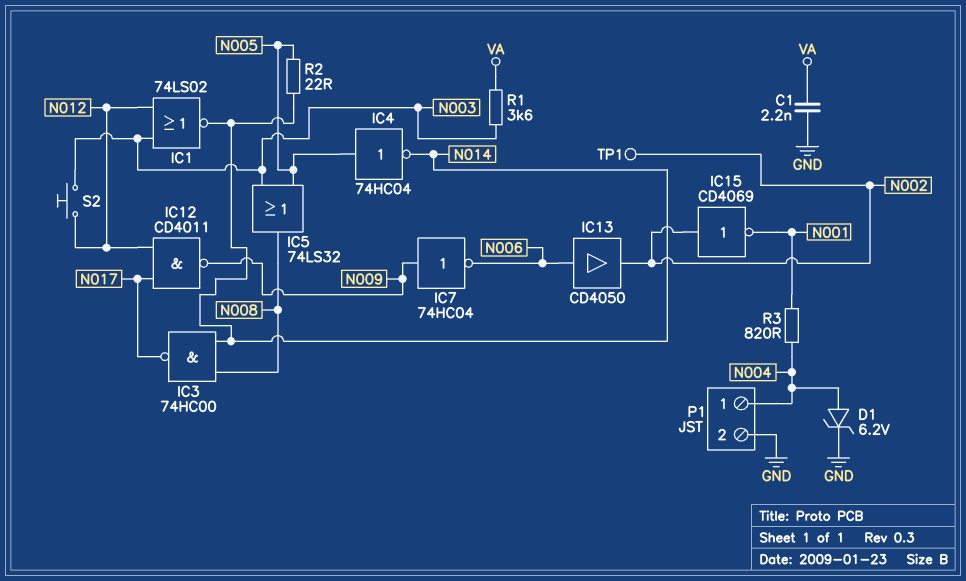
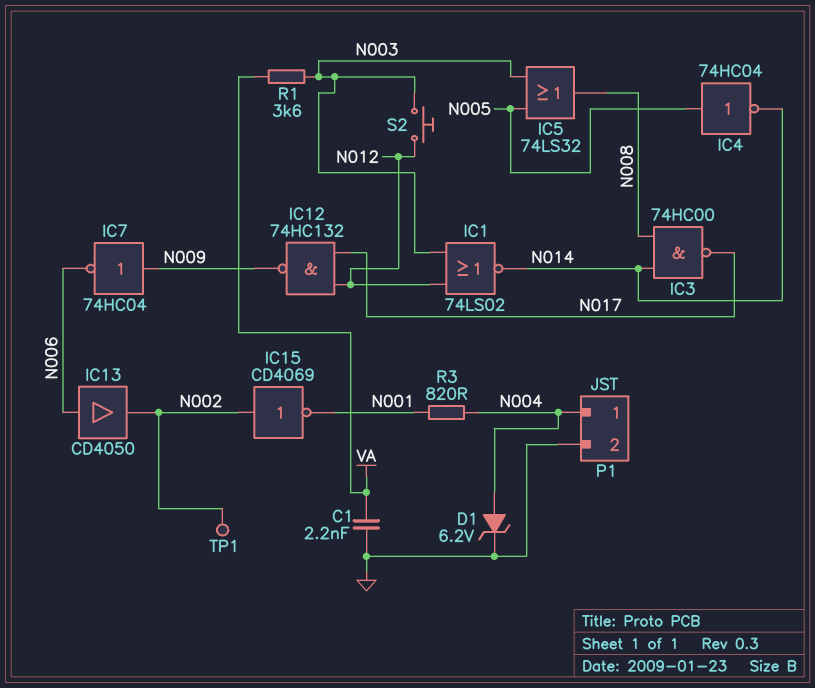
IC12: NAND CD4011 (in N012, in N017, out N009) -> NAND 74HC132 (in N012, in N017, out N009)
R2: 22 (N005, N014) -> none

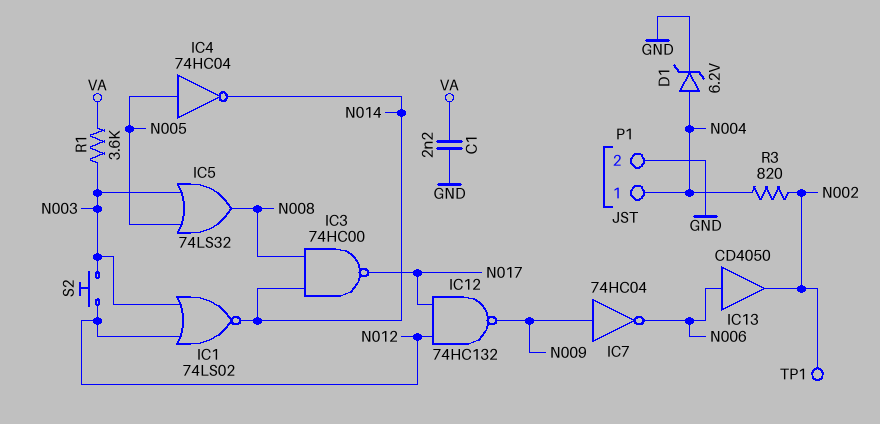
IC15: NOT CD4069 (in N002, out N001) -> none
R3: 820 (N001, N004) -> 820 (N002, N004)

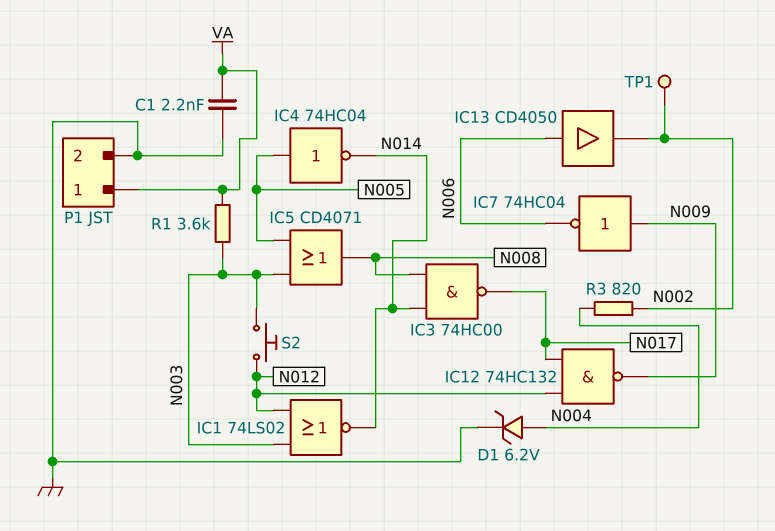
IC5: OR 74LS32 (in N003, in N005, out N008) -> OR CD4071 (in N003, in N005, out N008)
P1 pin 1: N004 -> VA

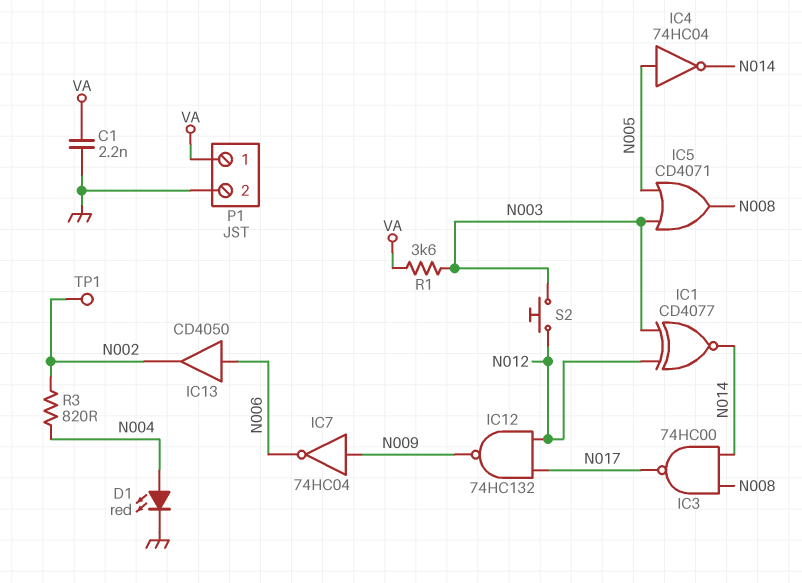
D1: zener 6.2V (A N004, K GND) -> LED red (A N004, K GND)
IC1: NOR 74LS02 (in N003, in N012, out N014) -> XNOR CD4077 (in N003, in N012, out N014)

